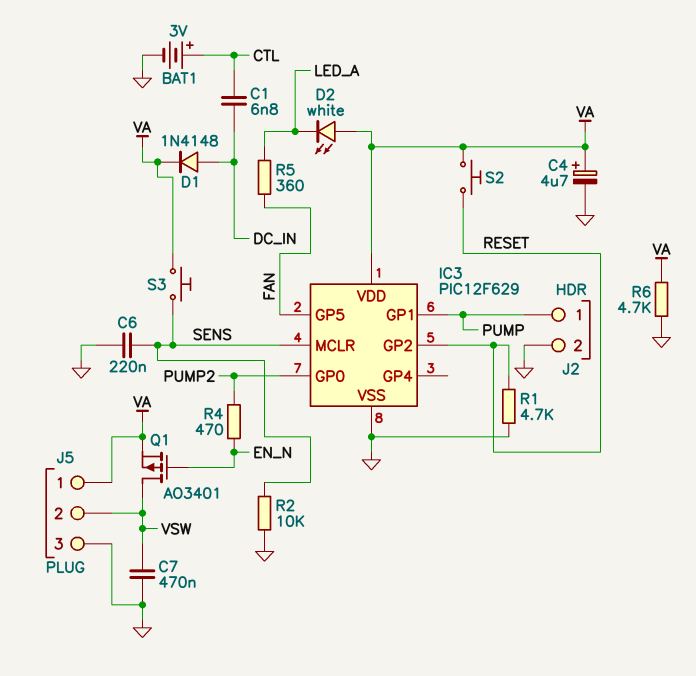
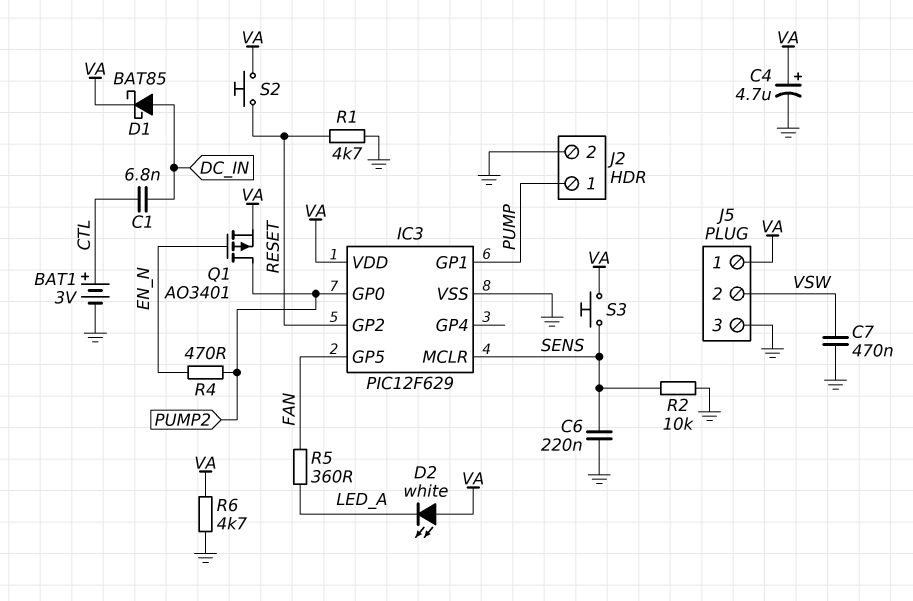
D1: diode 1N4148 (A DC_IN, K VA) -> schottky BAT85 (A DC_IN, K VA)
Q1: PMOS AO3401 (G EN_N, D VSW, S VA) -> PMOS AO3401 (G EN_N, D PUMP2, S VA)

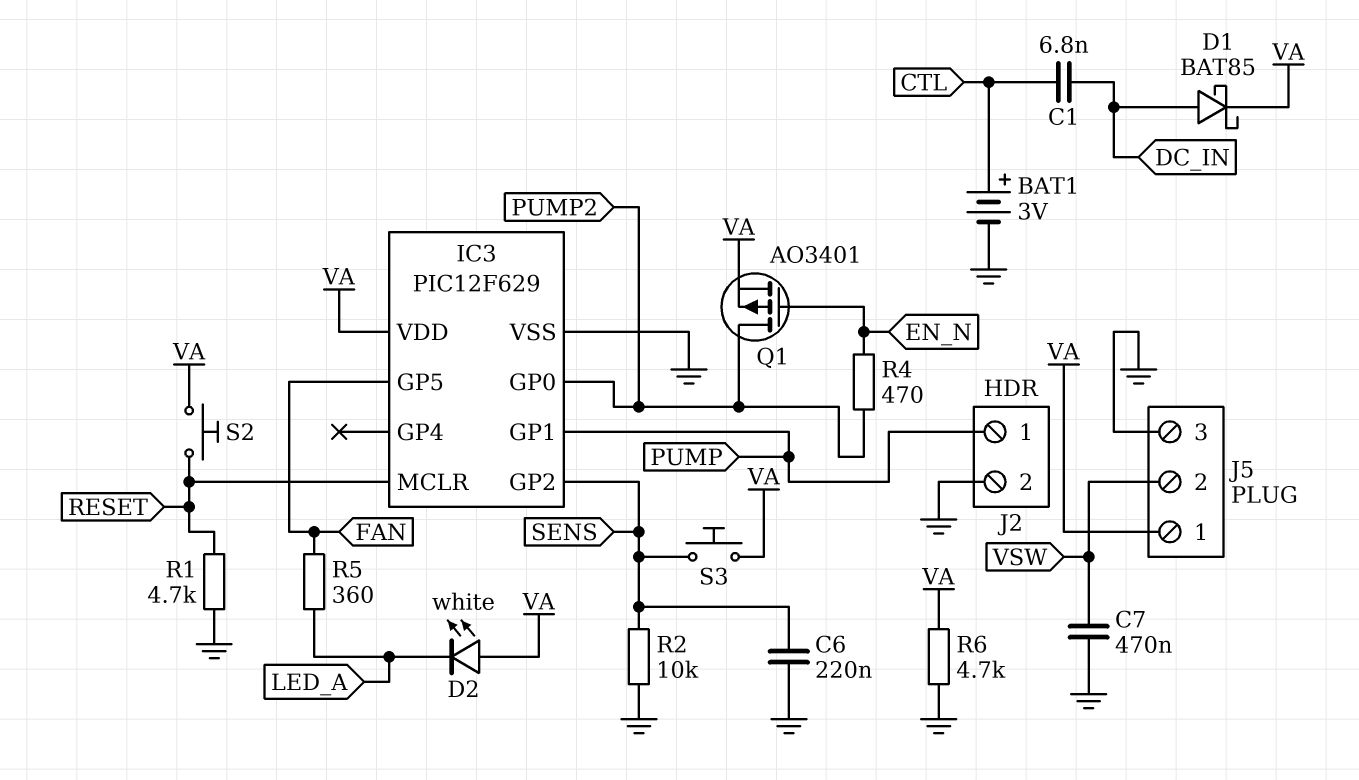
C4: 4.7uF (plus VA, minus GND) -> none
IC3 pin GP2: RESET -> SENS
IC3 pin MCLR: SENS -> RESET

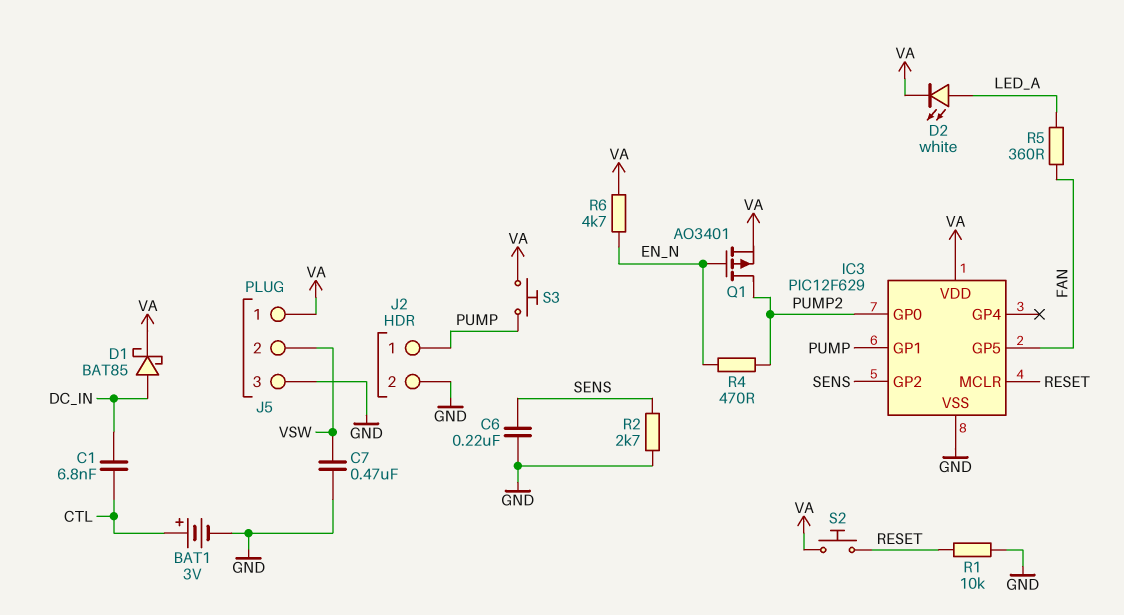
D2: LED white (A VA, K LED_A) -> LED white (A LED_A, K VA)
R1: 4.7k (GND, RESET) -> 10k (GND, RESET)
R2: 10k (GND, SENS) -> 2.7k (GND, SENS)
R6: 4.7k (GND, VA) -> 4.7k (EN_N, VA)
S3: button (SENS, VA) -> button (PUMP, VA)

